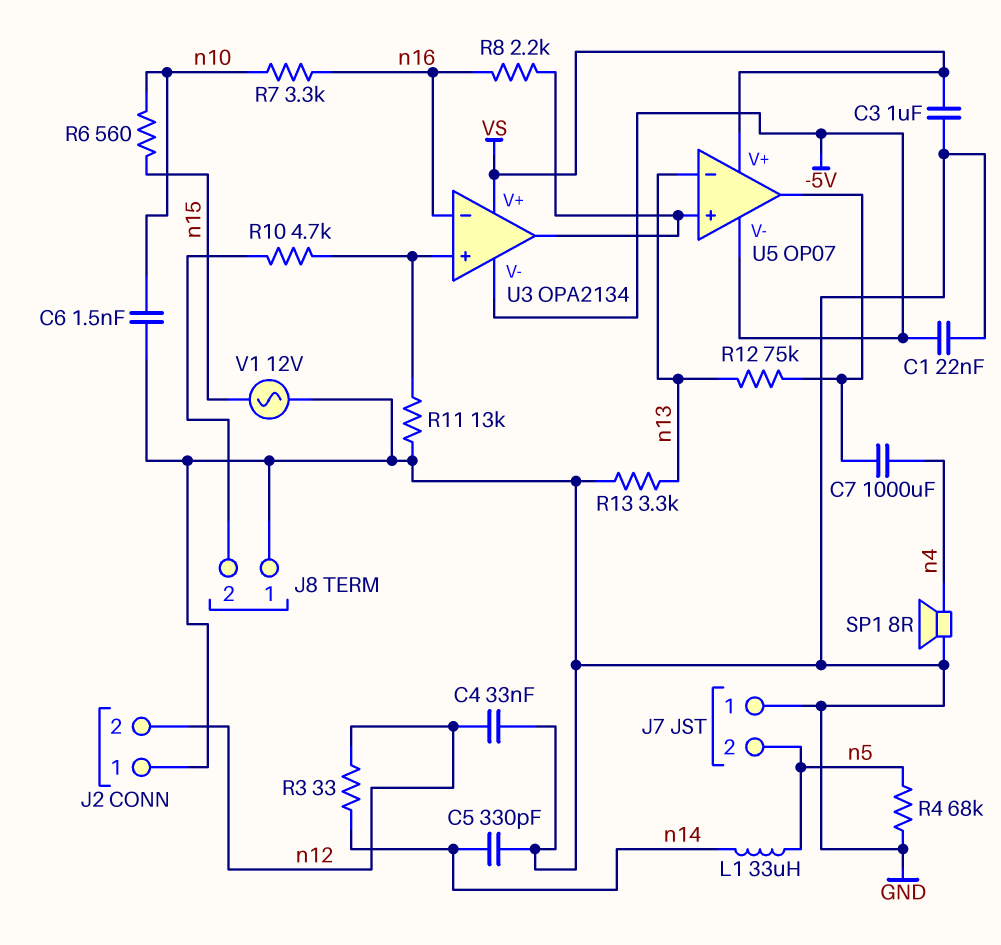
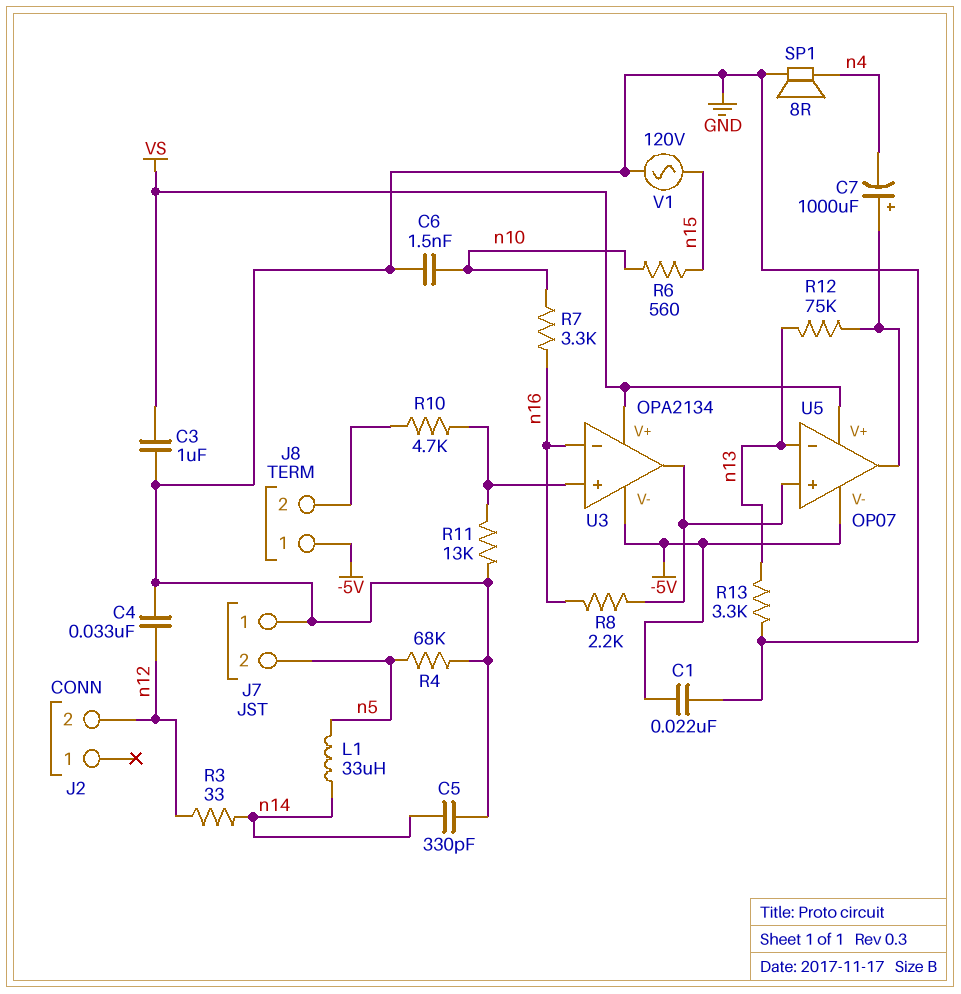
C7: 1000uF (U5/out, n4) -> 1000uF (plus U5/out, minus n4)
J2 pin 1: GND -> none
J8 pin 1: GND -> -5V
V1: AC 12V (GND, n15) -> AC 120V (GND, n15)

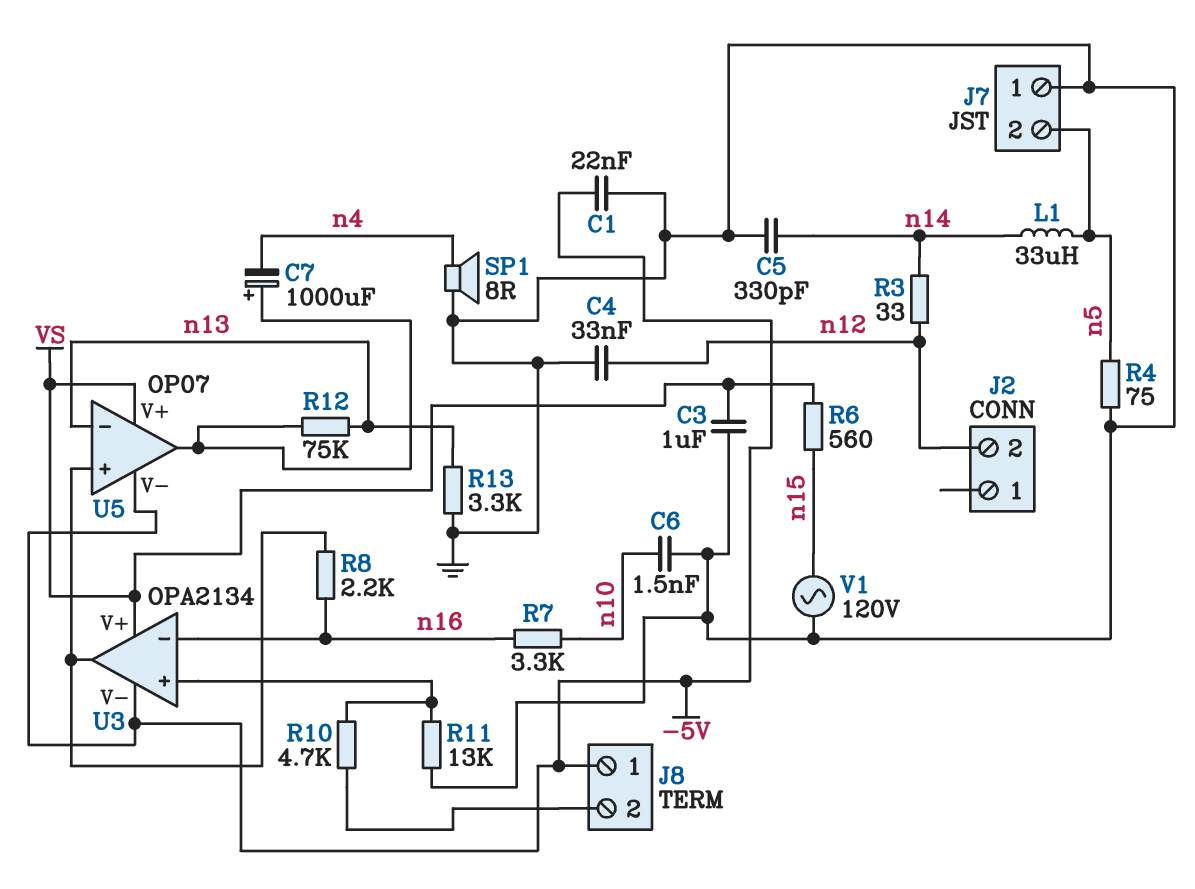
R4: 68k (GND, n5) -> 75 (GND, n5)
R6: 560 (n10, n15) -> 560 (VS, n15)

